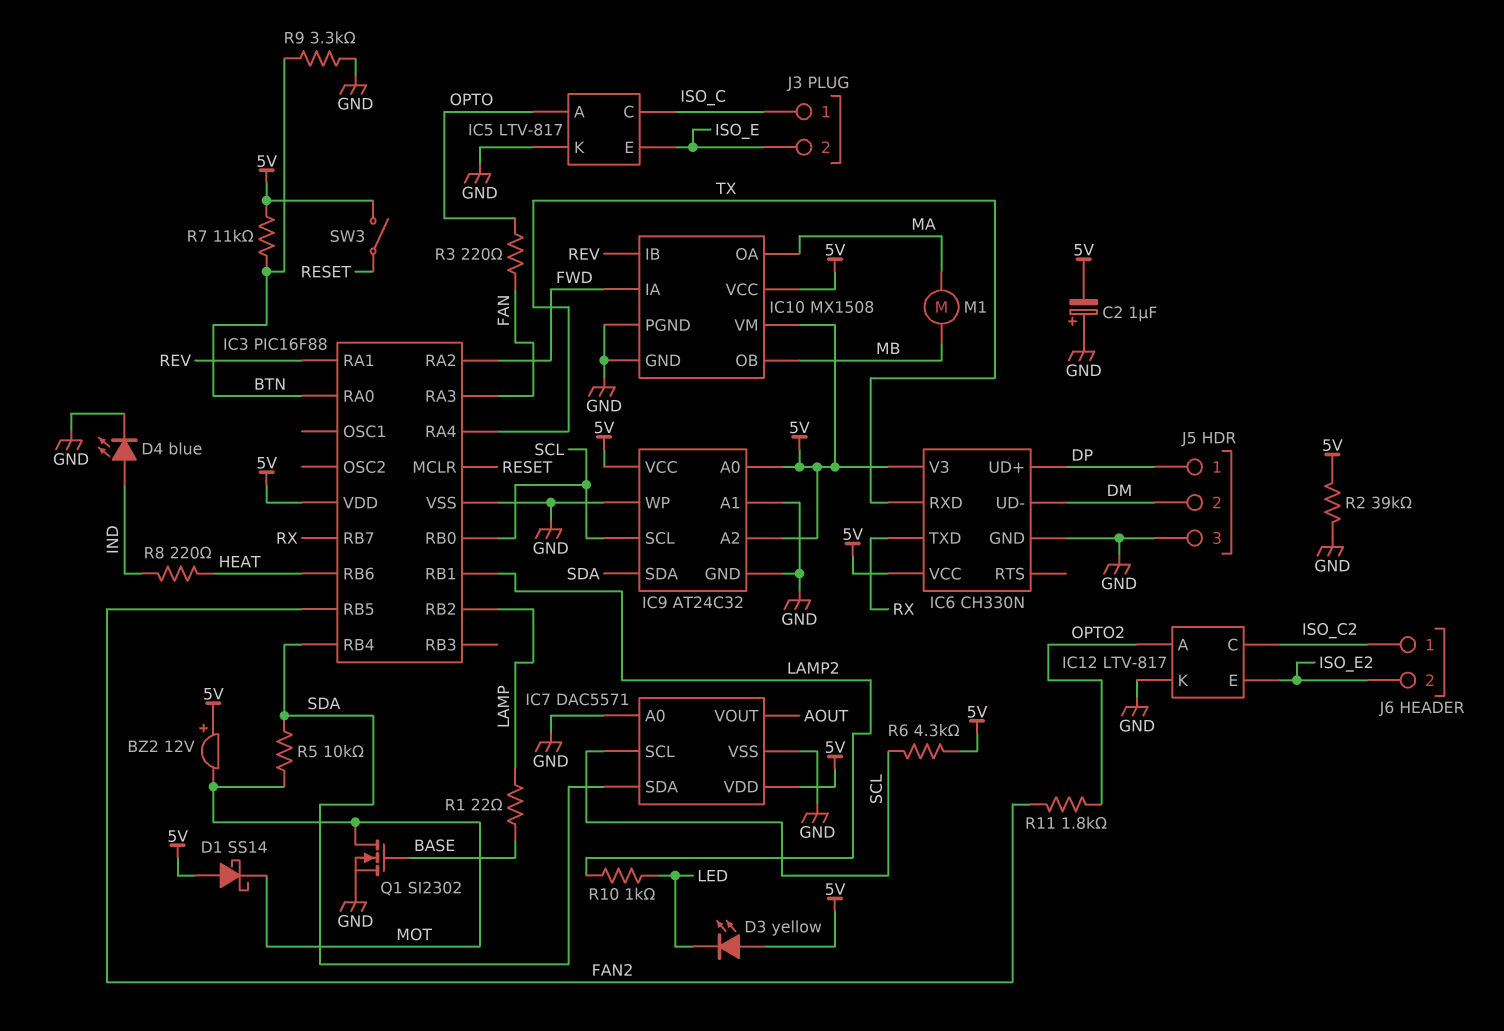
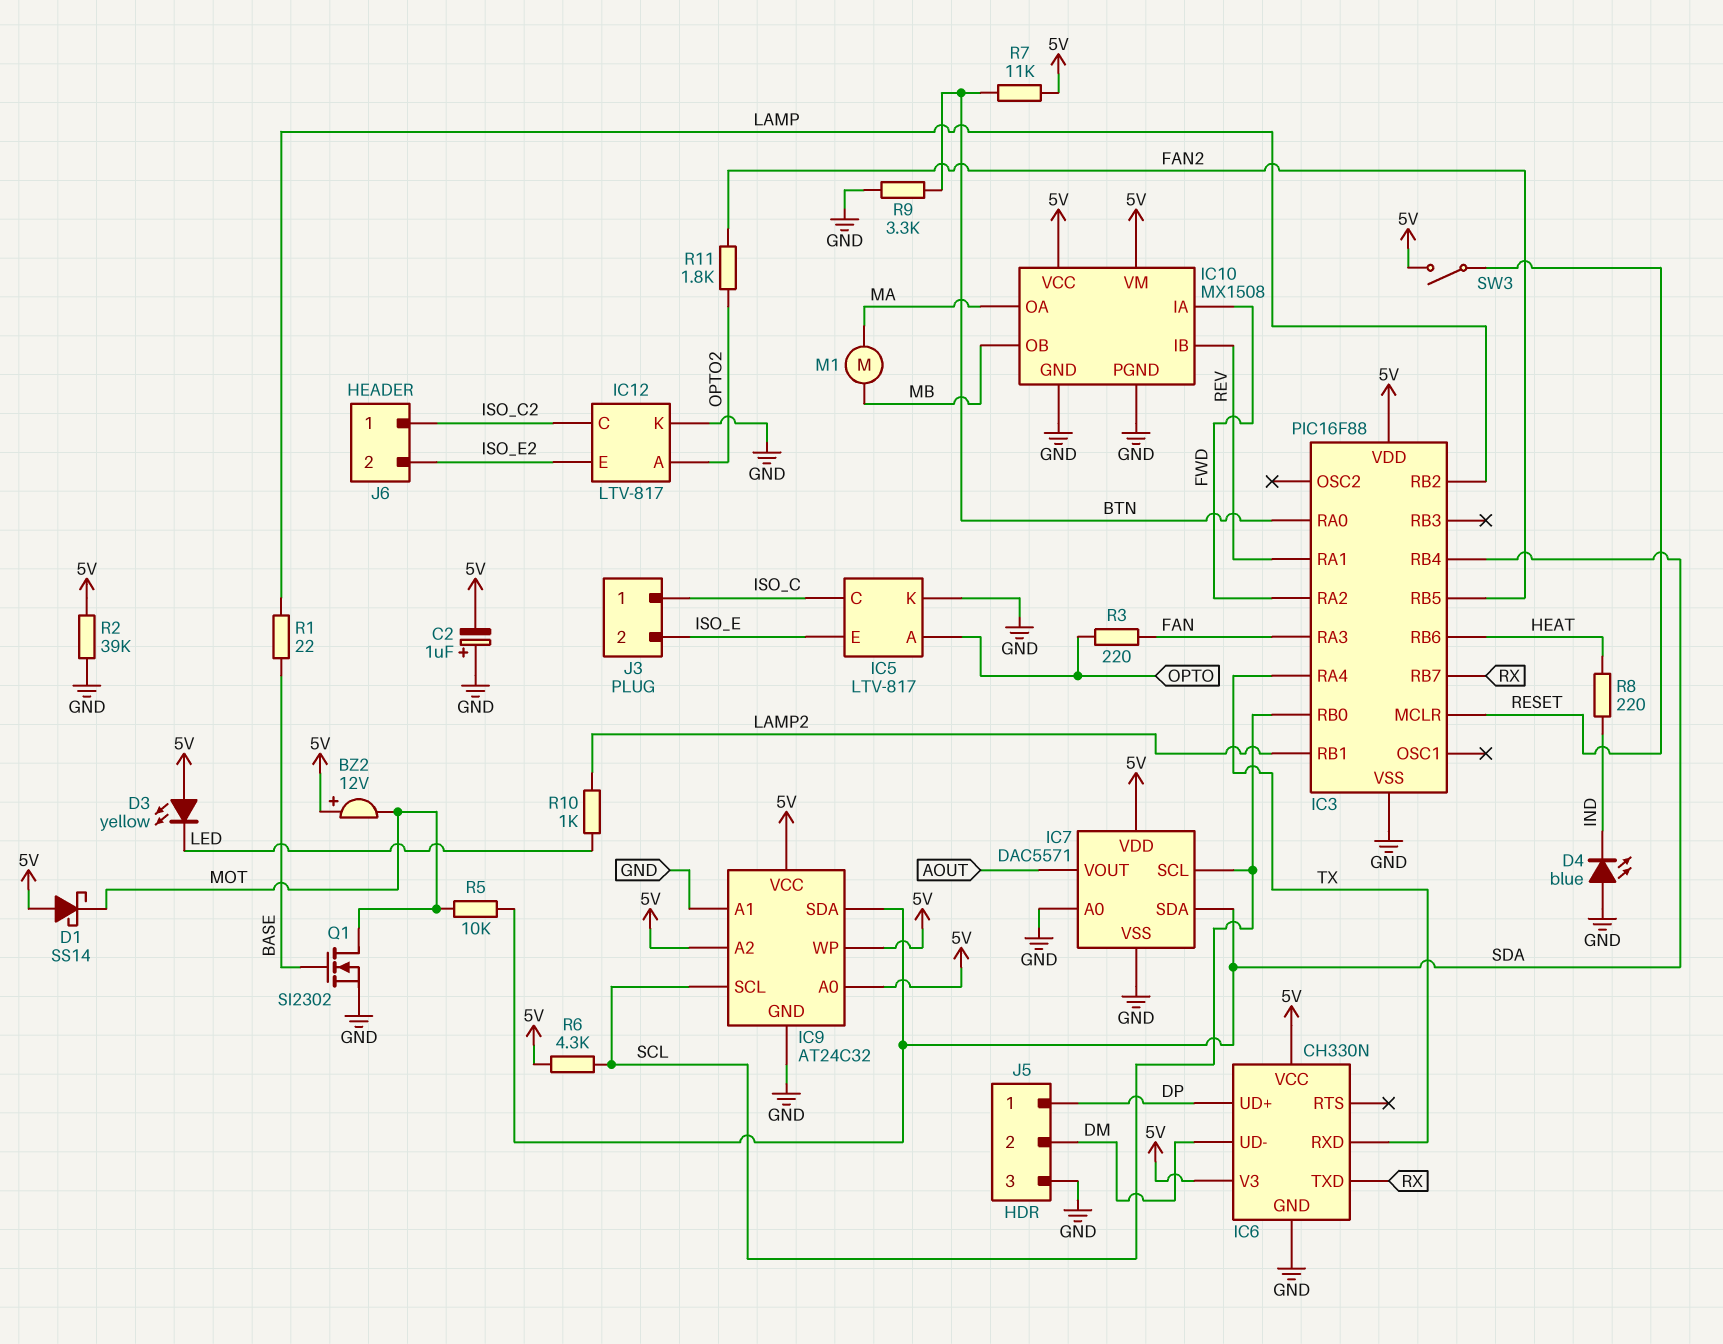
D4: LED blue (A IND, K GND) -> LED blue (A GND, K IND)
IC9 pin WP: GND -> 5V

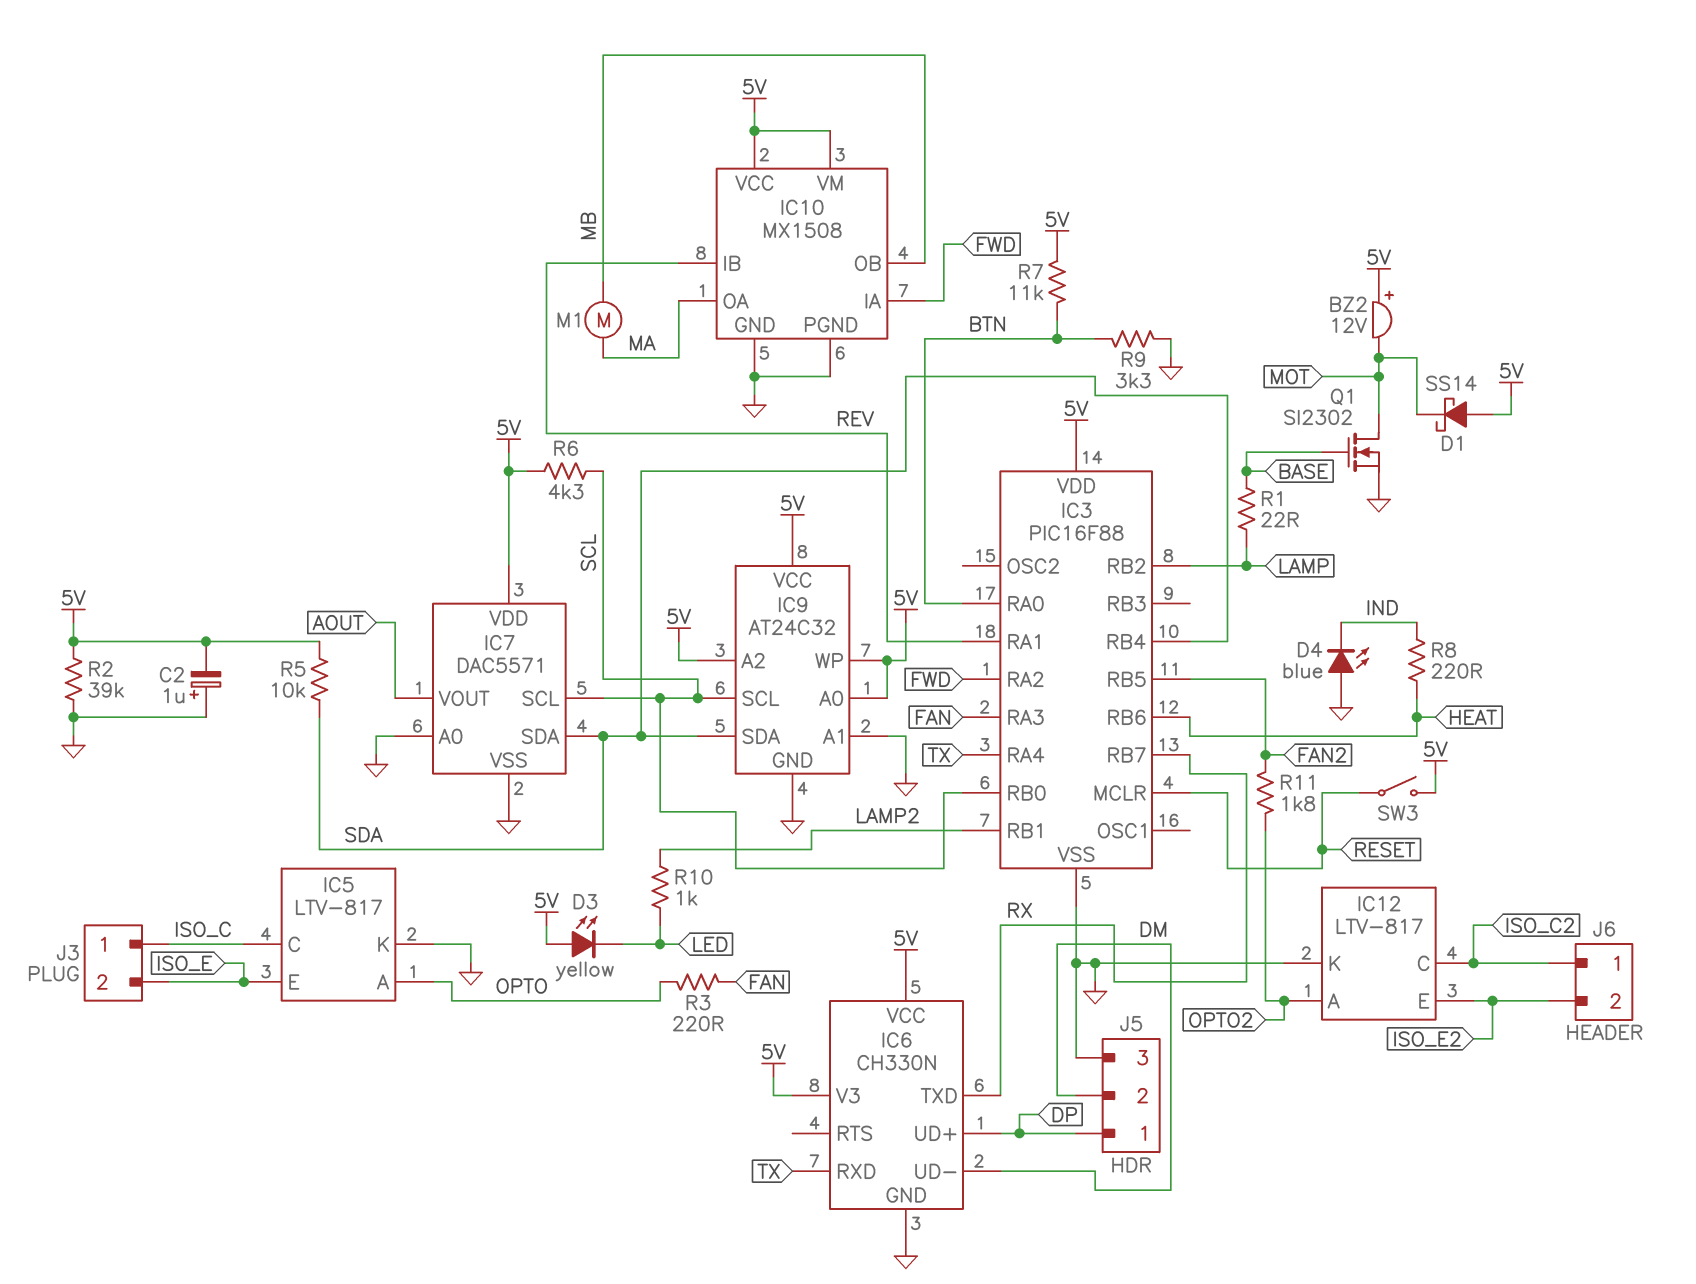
R5: 10k (MOT, SDA) -> 10k (5V, SDA)

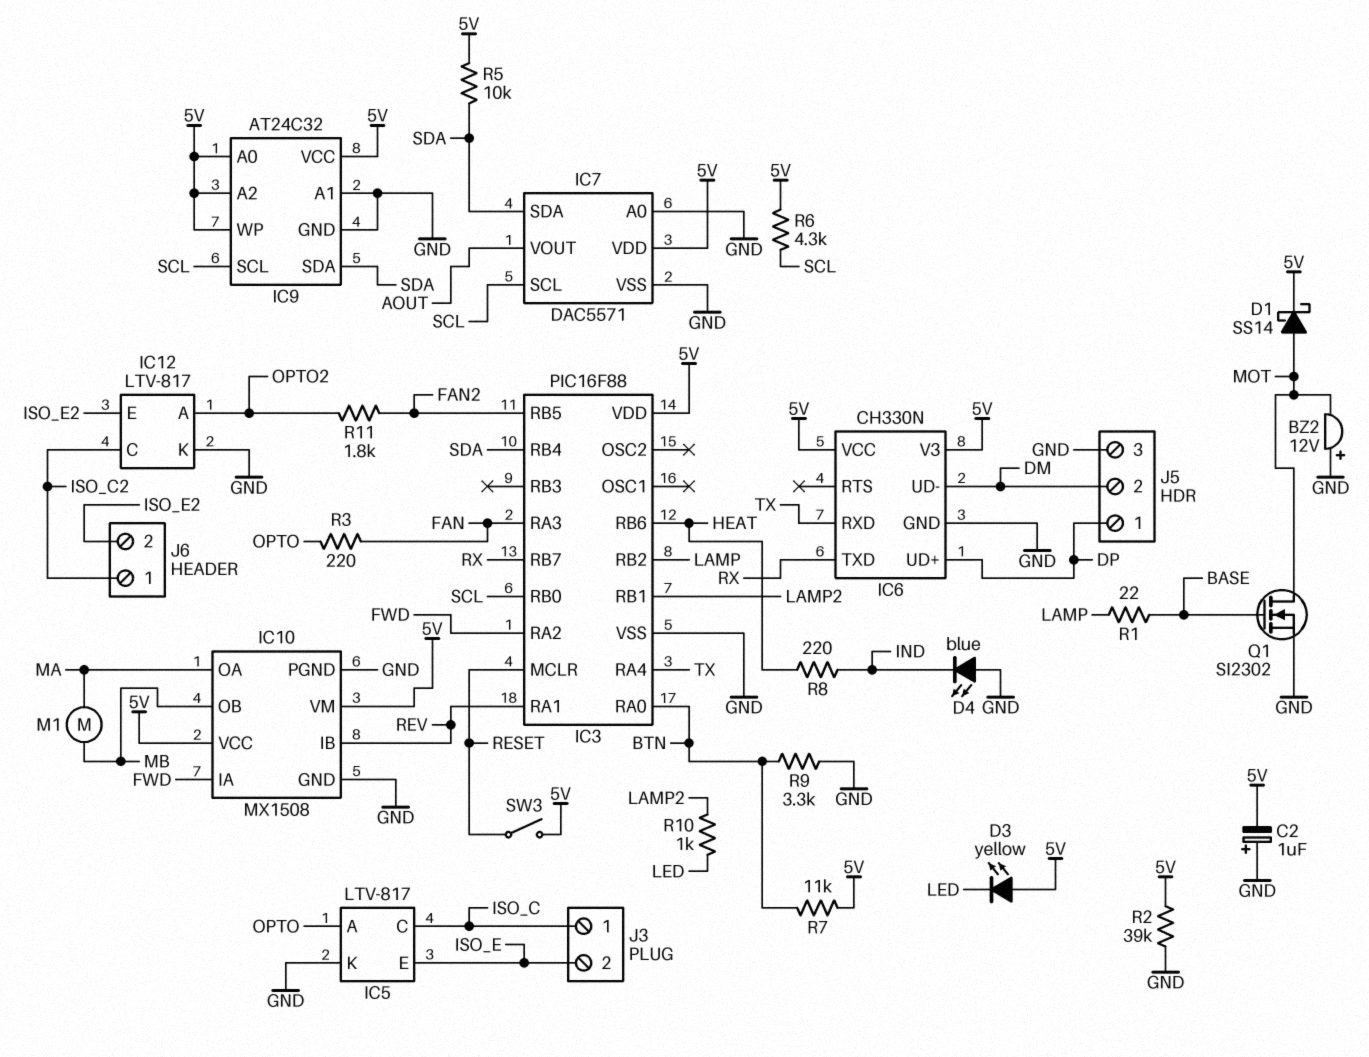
BZ2: buzzer 12V (plus 5V, minus MOT) -> buzzer 12V (plus GND, minus MOT)
D1: schottky SS14 (A 5V, K MOT) -> schottky SS14 (A MOT, K 5V)

